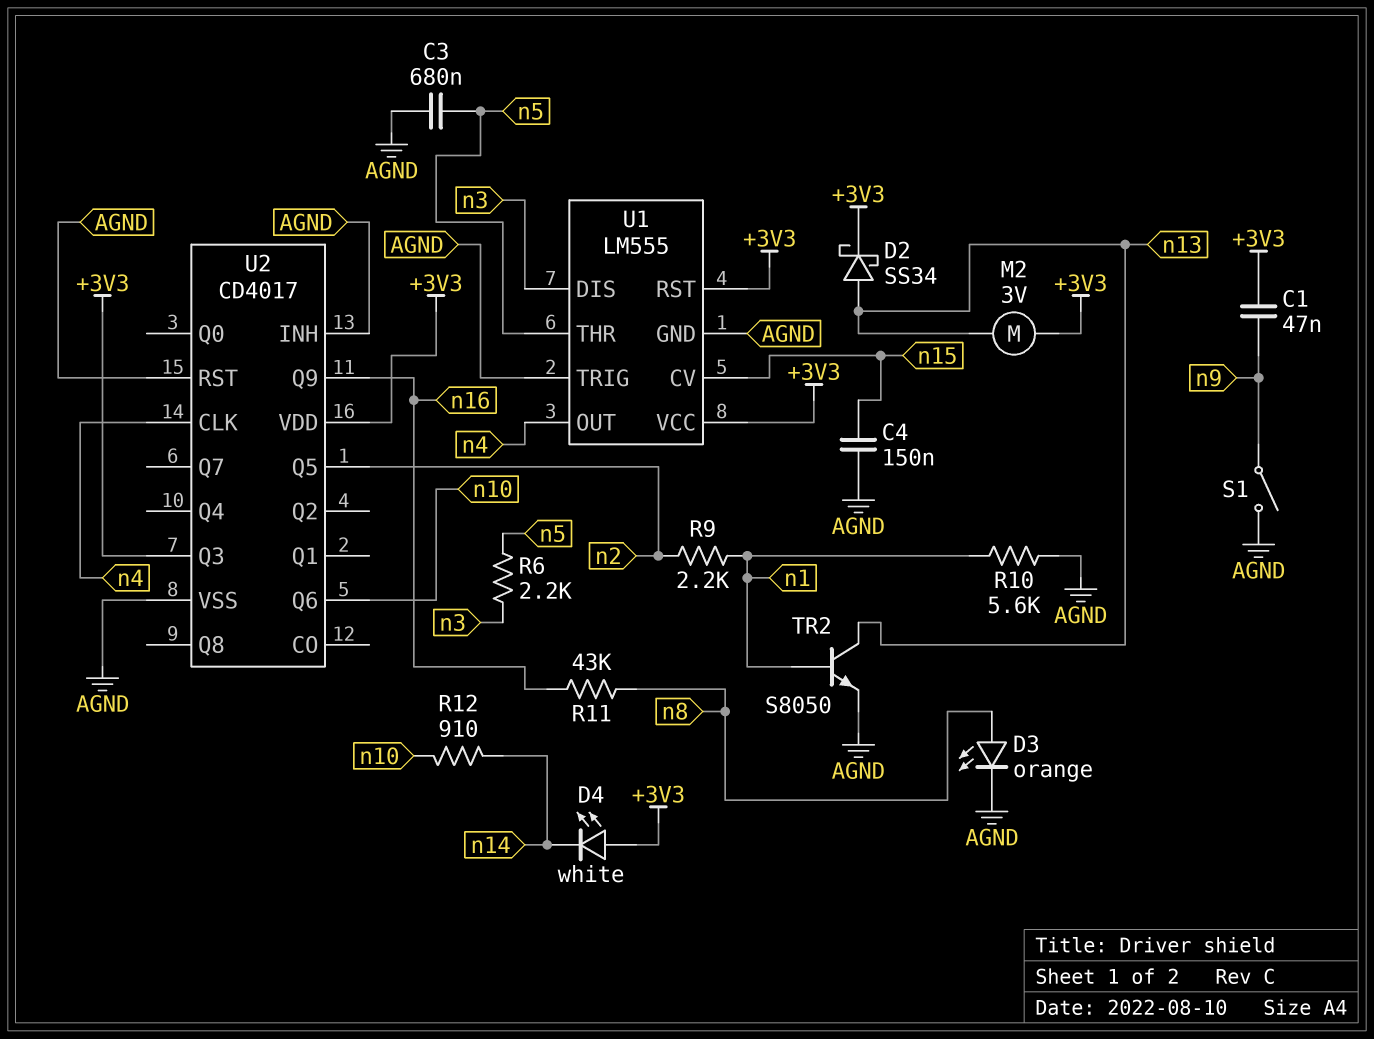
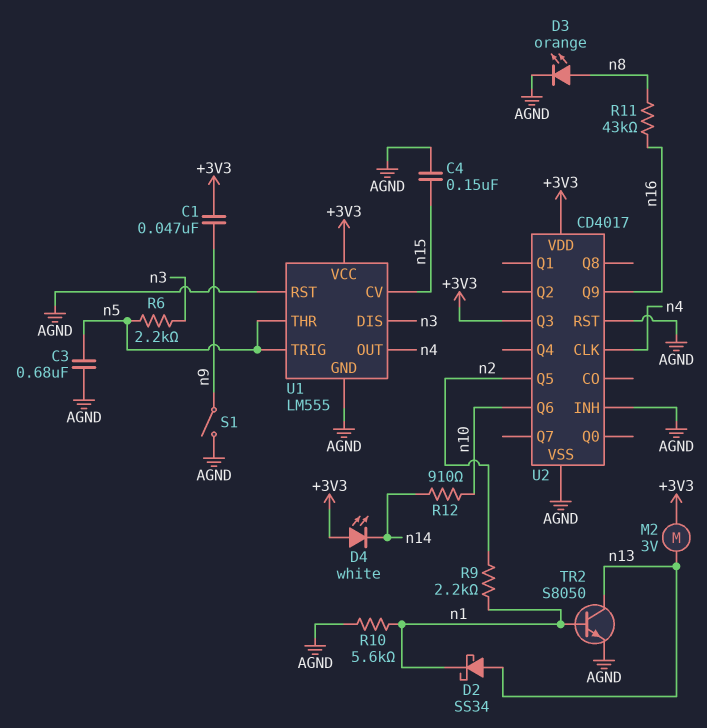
D2: schottky SS34 (A n13, K +3V3) -> schottky SS34 (A n13, K n1)
U1 pin RST: +3V3 -> AGND
U1 pin TRIG: AGND -> n5

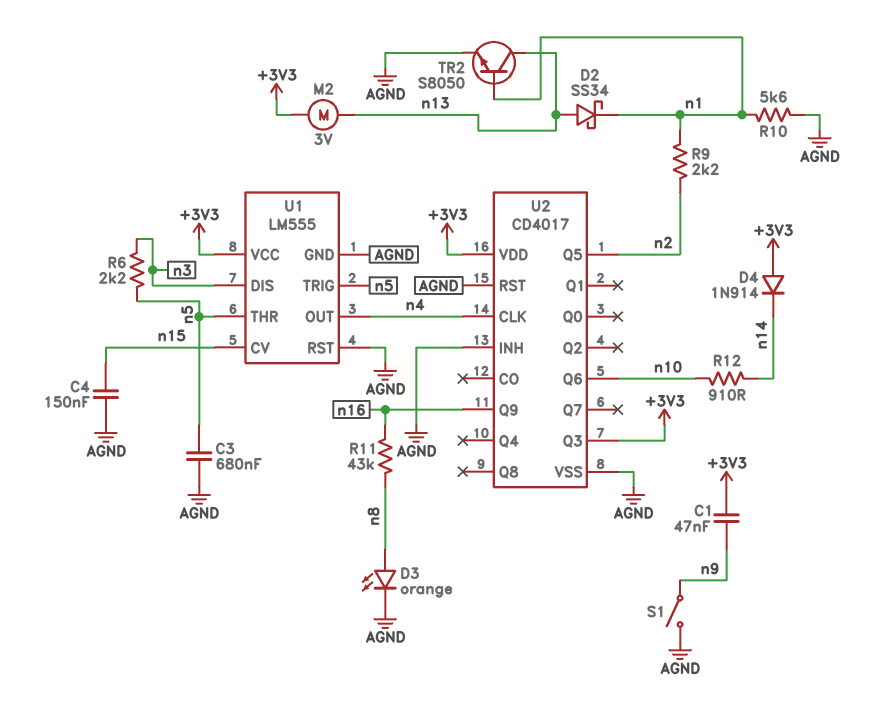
D4: LED white (A +3V3, K n14) -> diode 1N914 (A +3V3, K n14)

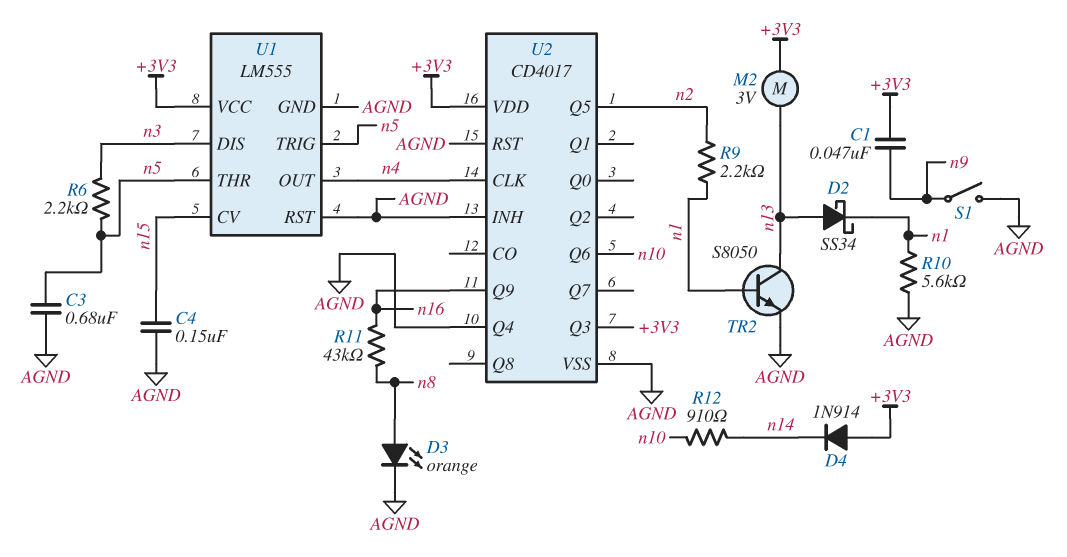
U2 pin Q4: none -> AGND

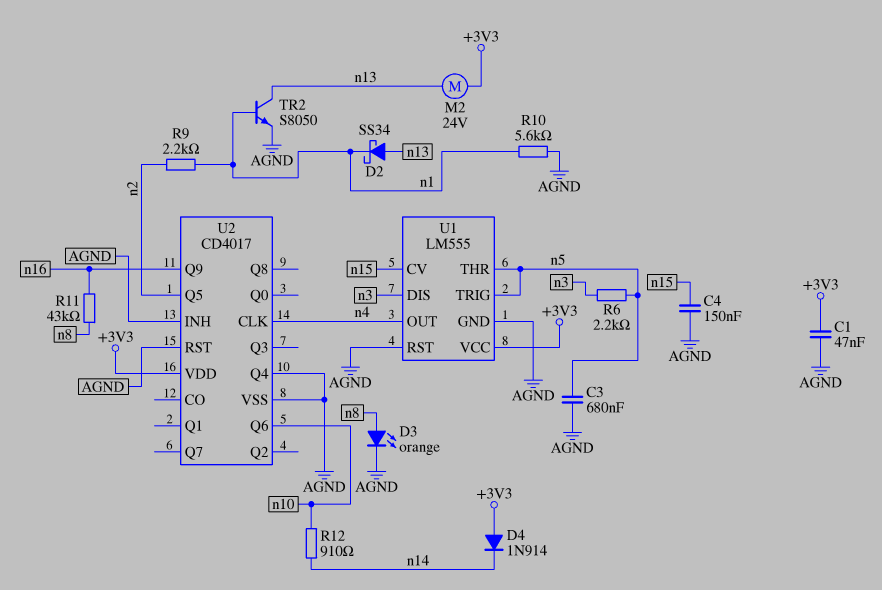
C1: 47nF (+3V3, n9) -> 47nF (+3V3, AGND)
M2: motor 3V (+3V3, n13) -> motor 24V (+3V3, n13)
S1: switch (AGND, n9) -> none
U2 pin Q3: +3V3 -> none

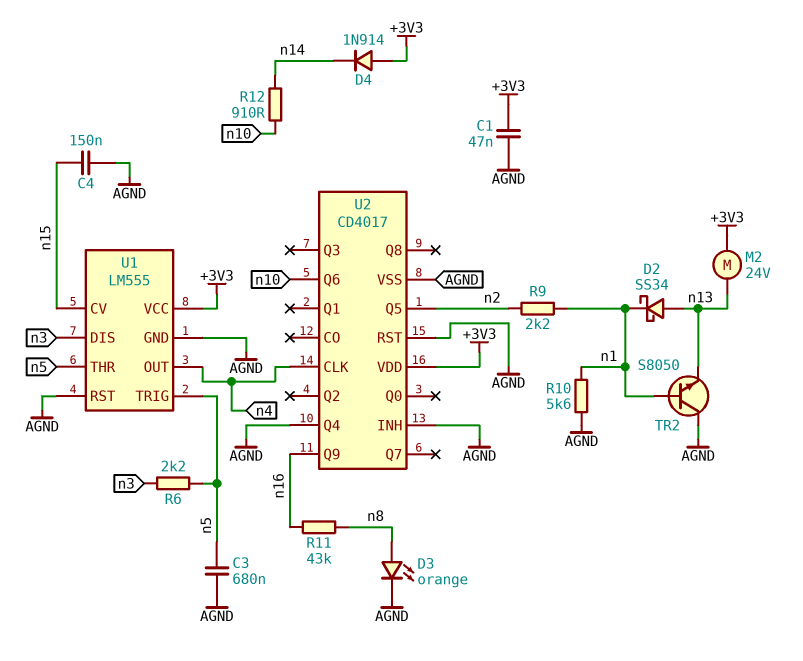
TR2: NPN S8050 (B n1, C n13, E AGND) -> NPN S8050 (B n1, C AGND, E n13)

